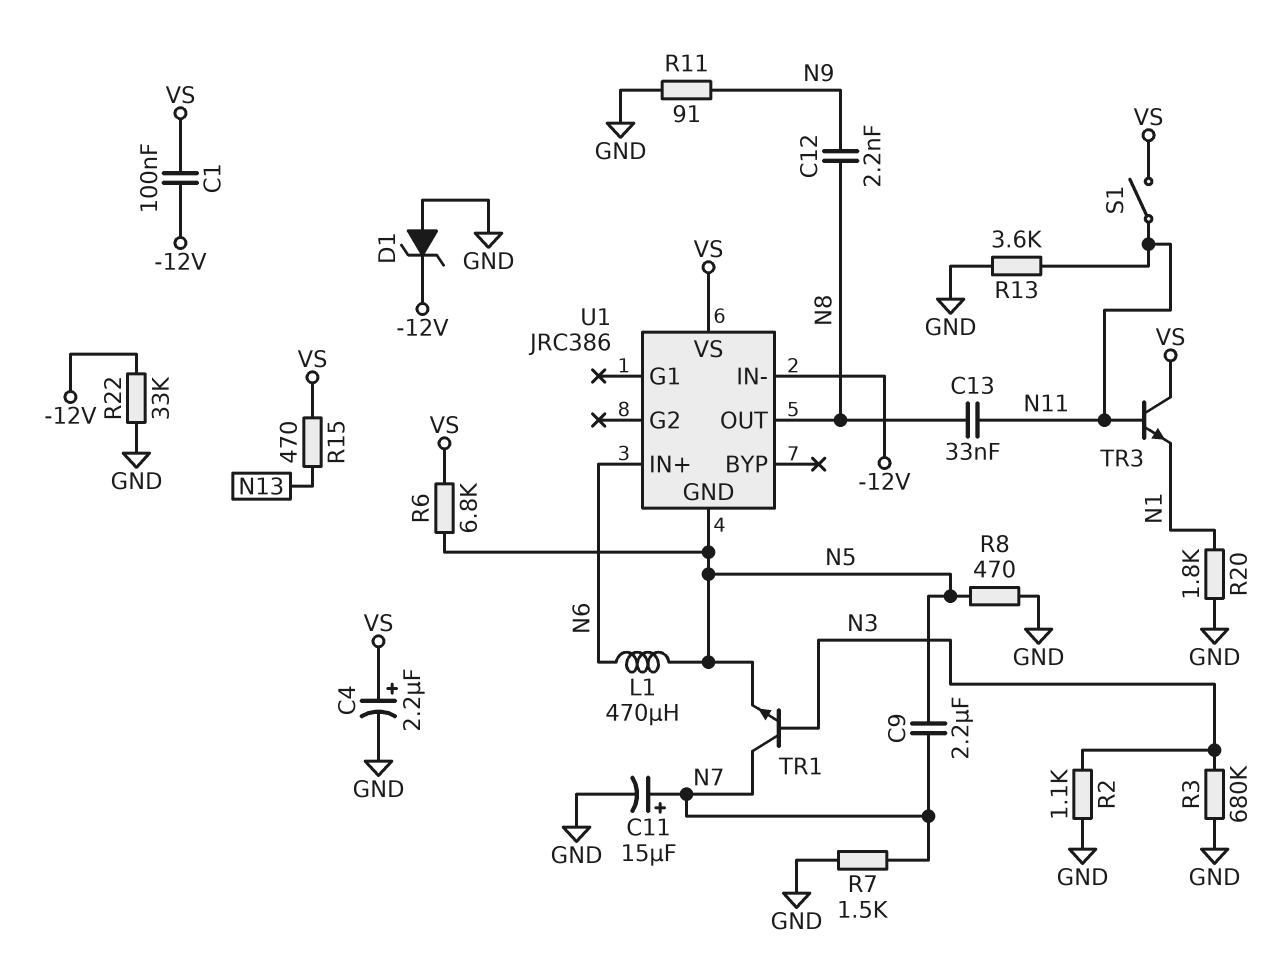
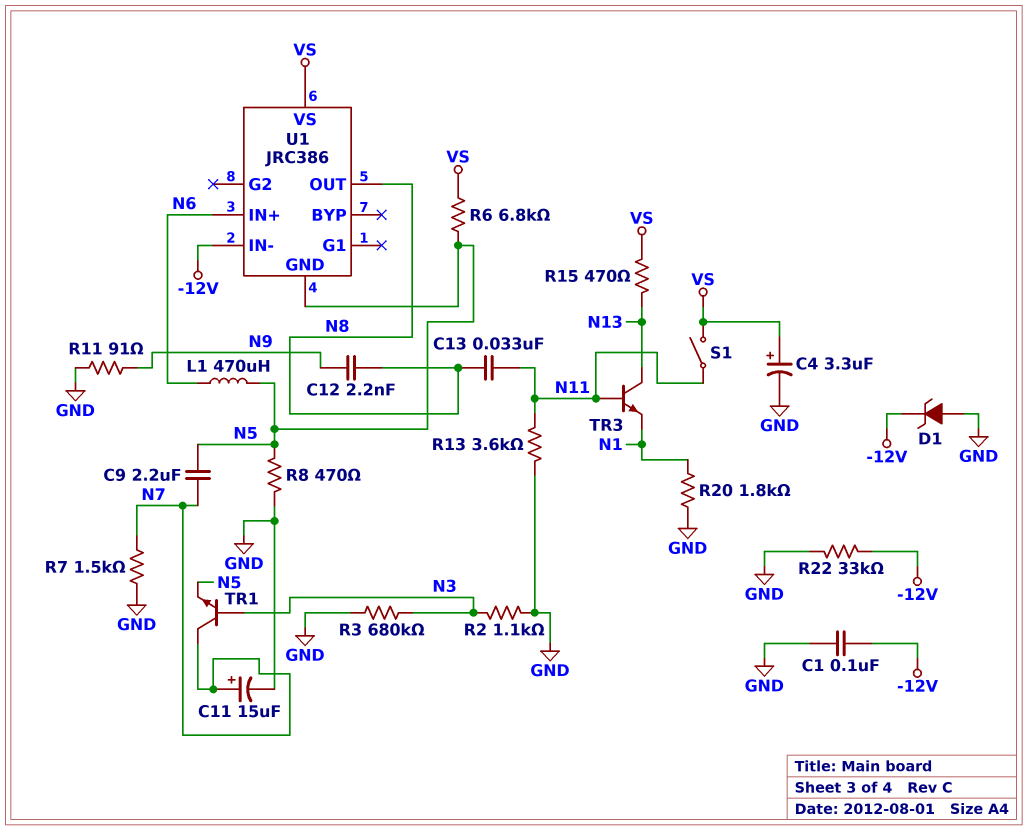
C1: 100nF (-12V, VS) -> 100nF (-12V, GND)
C4: 2.2uF (plus VS, minus GND) -> 3.3uF (plus VS, minus GND)
TR3: NPN (B N11, C VS, E N1) -> NPN (B N11, C N13, E N1)

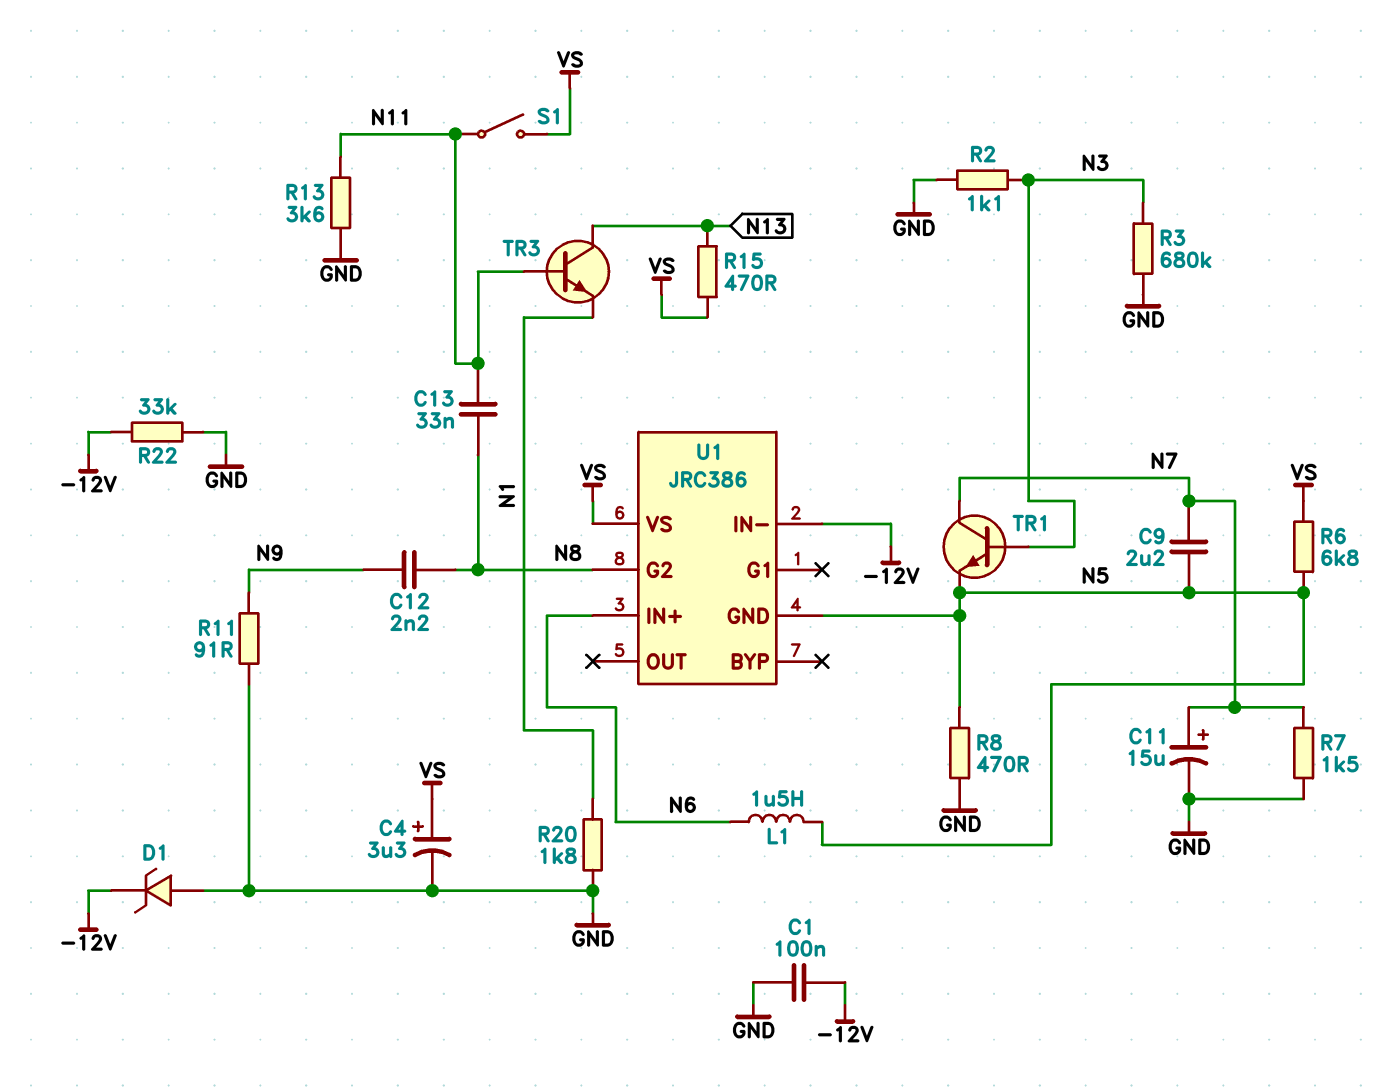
L1: 470uH (N5, N6) -> 1.5uH (N5, N6)
U1 pin G2: none -> N8
U1 pin OUT: N8 -> none

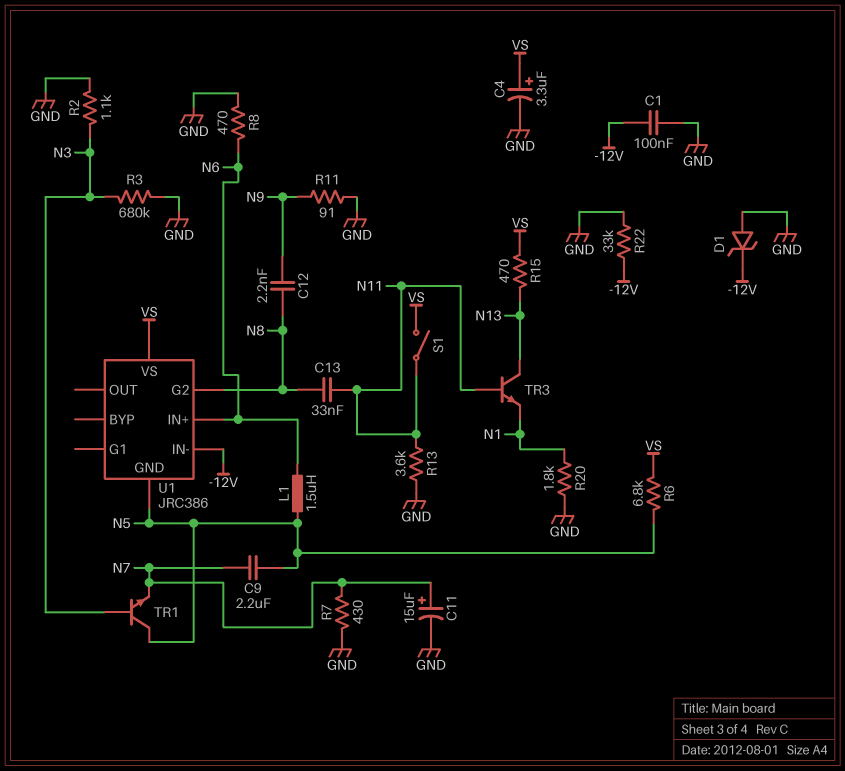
R7: 1.5k (GND, N7) -> 430 (GND, N7)
R8: 470 (GND, N5) -> 470 (GND, N6)
TR1: NPN (B N3, C N7, E N5) -> NPN (B N3, C N5, E N7)

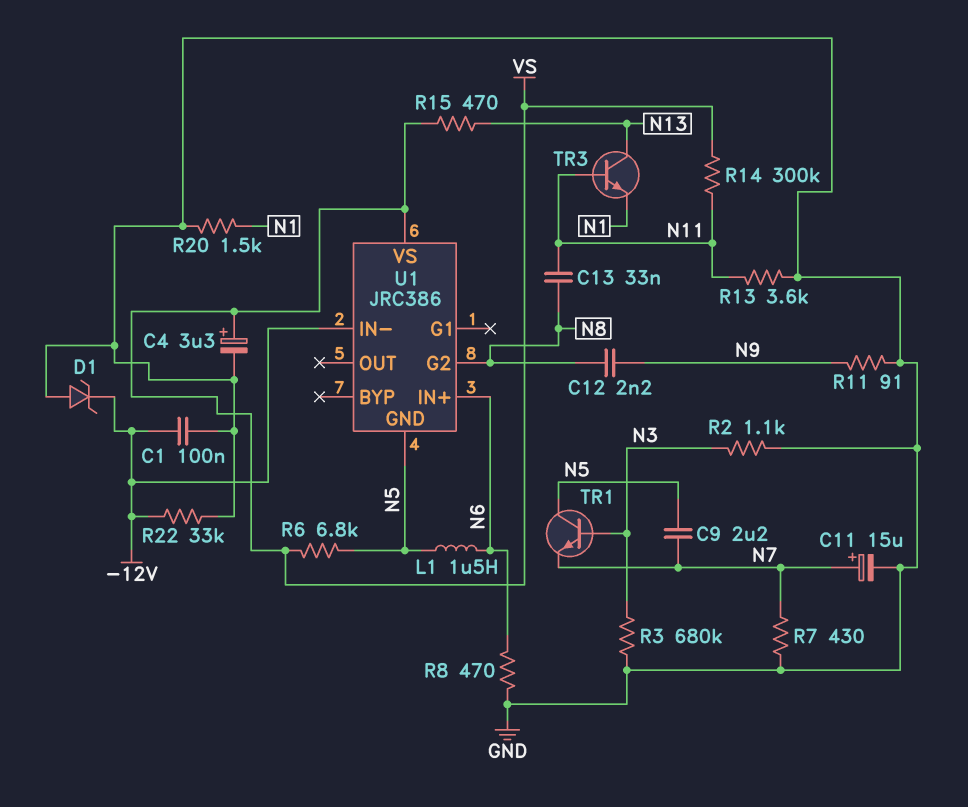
R14: none -> 300k (N11, VS)
R20: 1.8k (GND, N1) -> 1.5k (GND, N1)
S1: switch (N11, VS) -> none

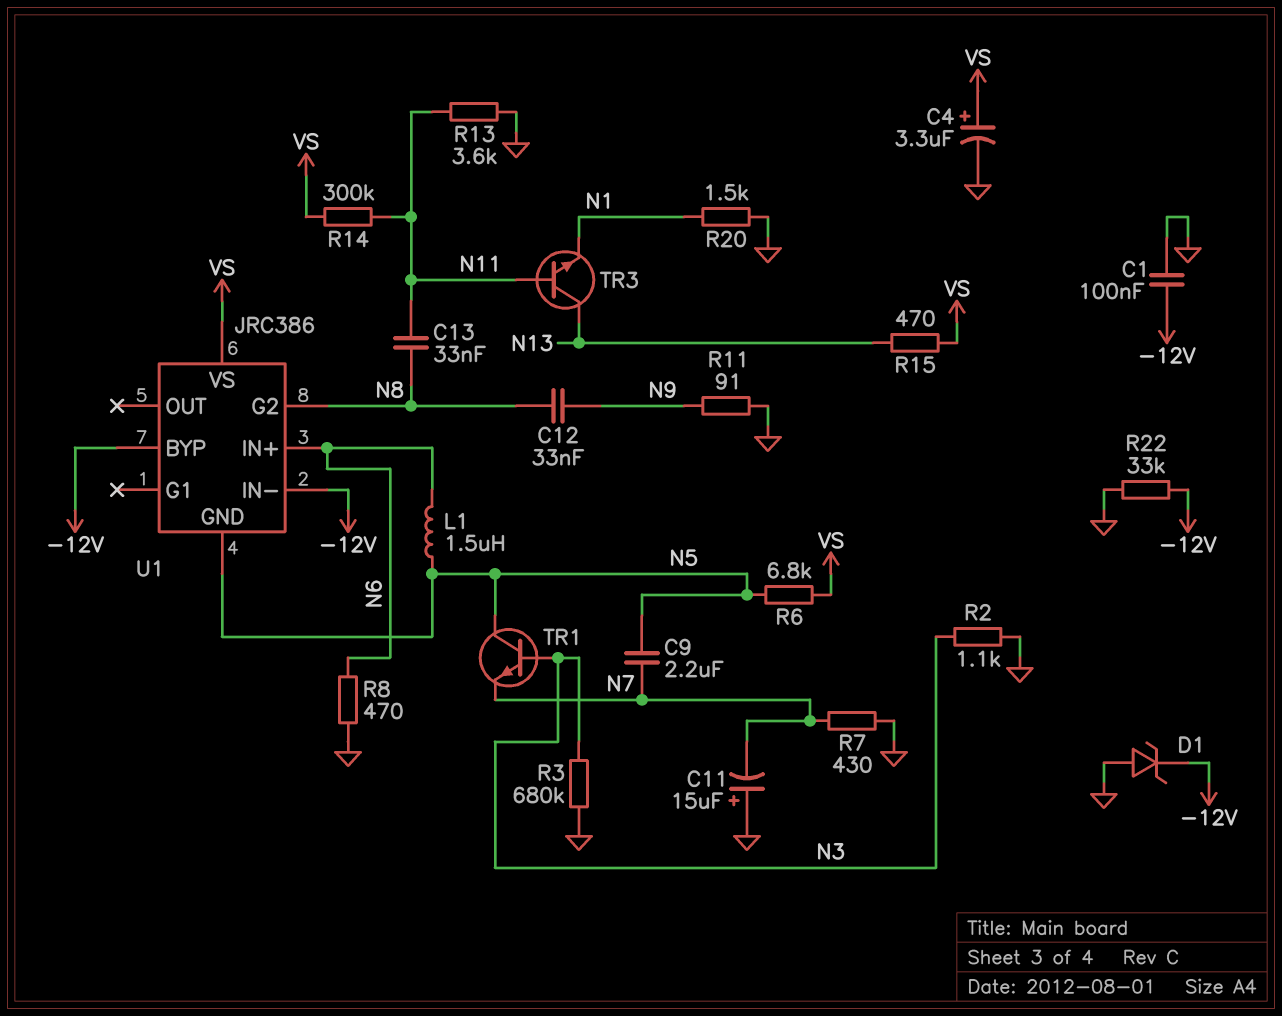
C11: 15uF (plus N7, minus GND) -> 15uF (plus GND, minus N7)
C12: 2.2nF (N8, N9) -> 33nF (N8, N9)
U1 pin BYP: none -> -12V

